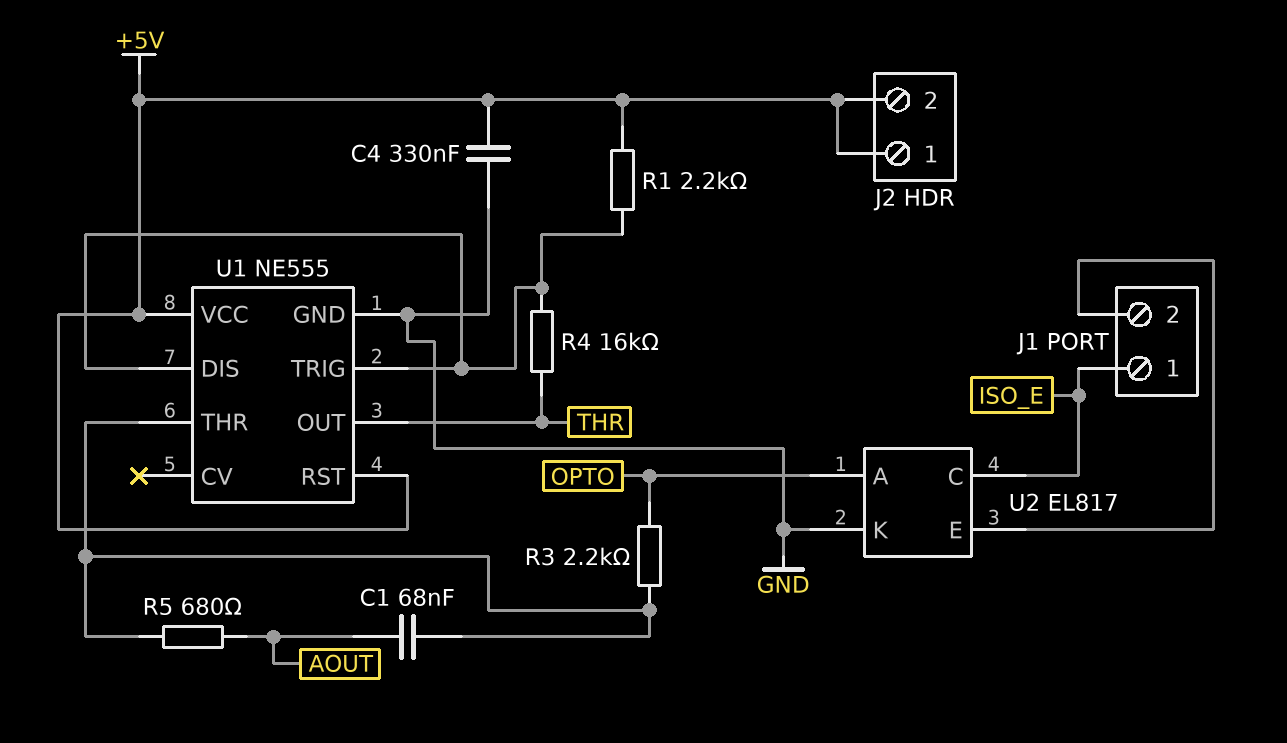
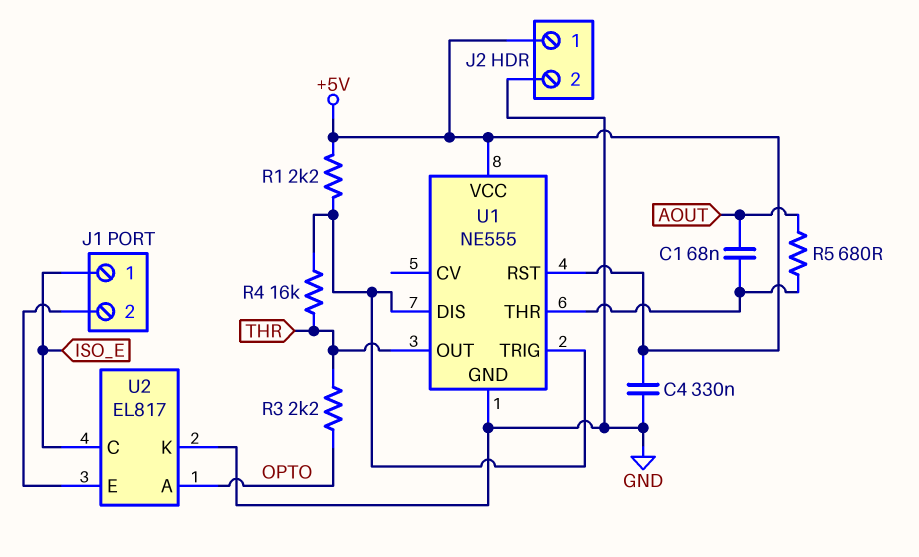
J2 pin 2: +5V -> GND
R3: 2.2k (OPTO, U1/THR) -> 2.2k (OPTO, THR)

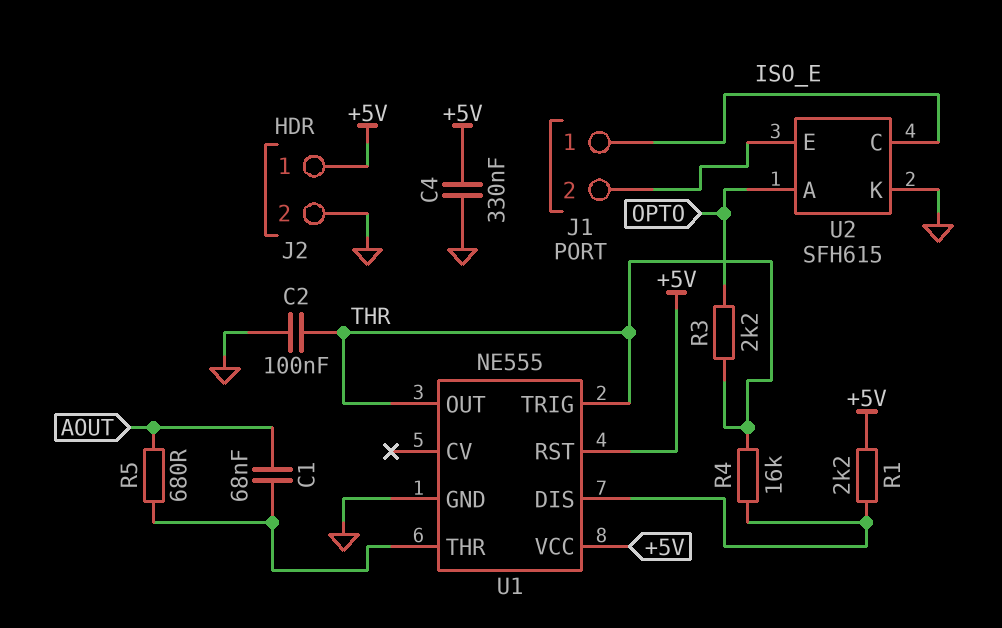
C2: none -> 100nF (GND, THR)
U1 pin TRIG: U1/DIS -> THR
U2: EL817 -> SFH615

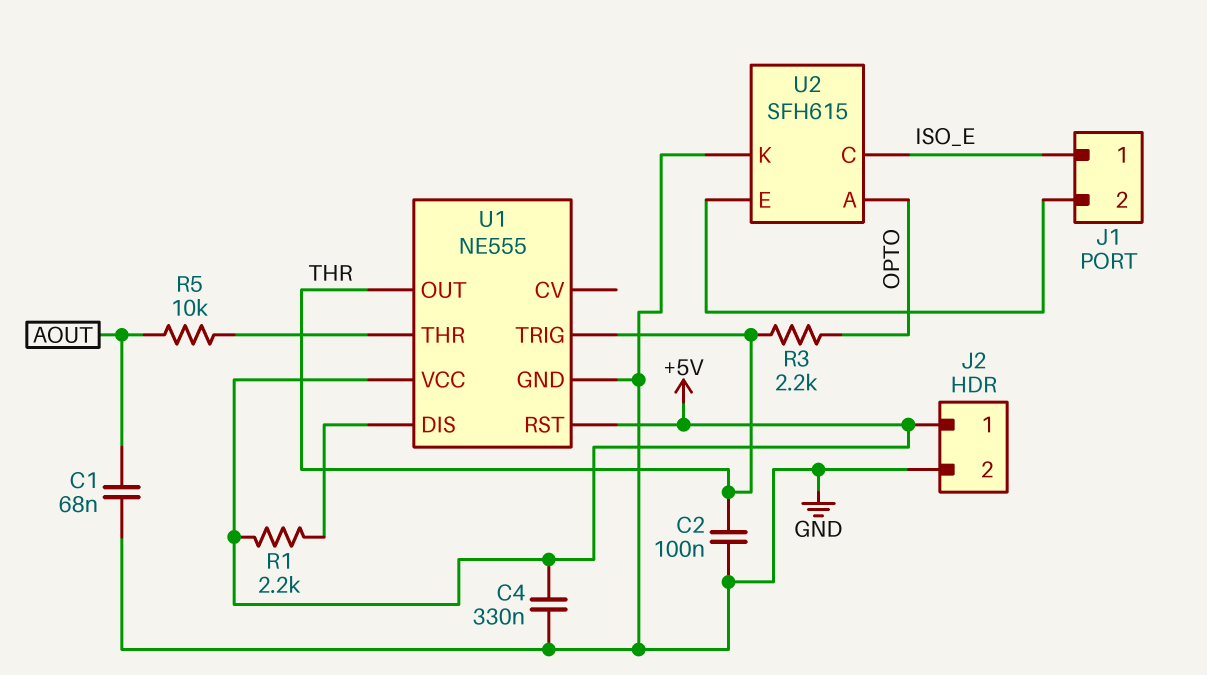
C1: 68nF (AOUT, U1/THR) -> 68nF (AOUT, GND)
R4: 16k (THR, U1/DIS) -> none
R5: 680 (AOUT, U1/THR) -> 10k (AOUT, U1/THR)

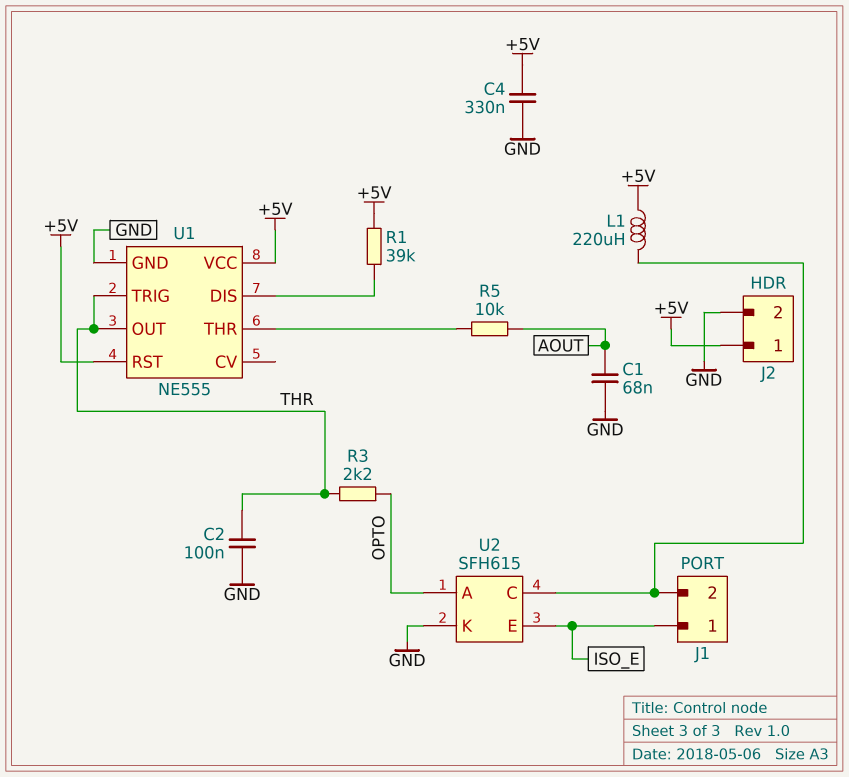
L1: none -> 220uH (+5V, J1/2)
R1: 2.2k (+5V, U1/DIS) -> 39k (+5V, U1/DIS)
U2 pin C: ISO_E -> J1/2
U2 pin E: J1/2 -> ISO_E

